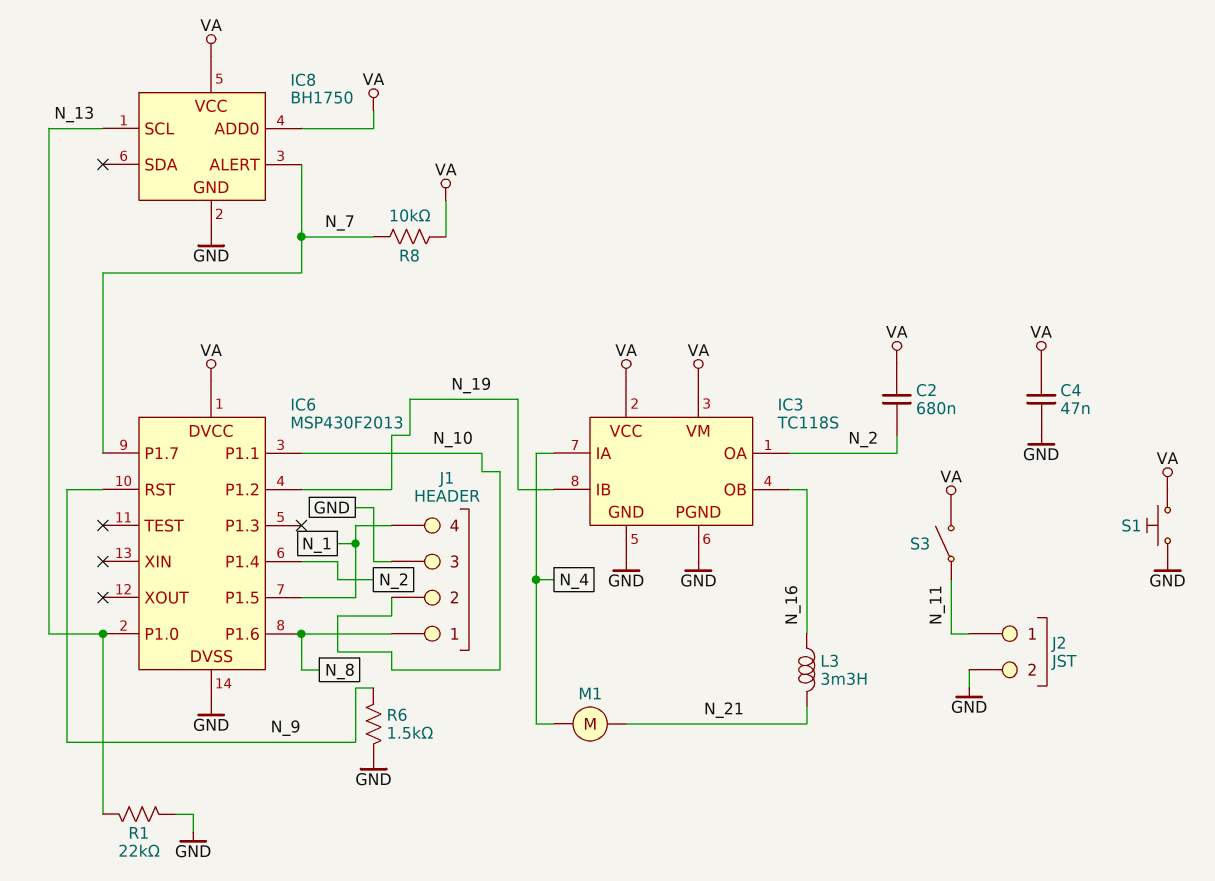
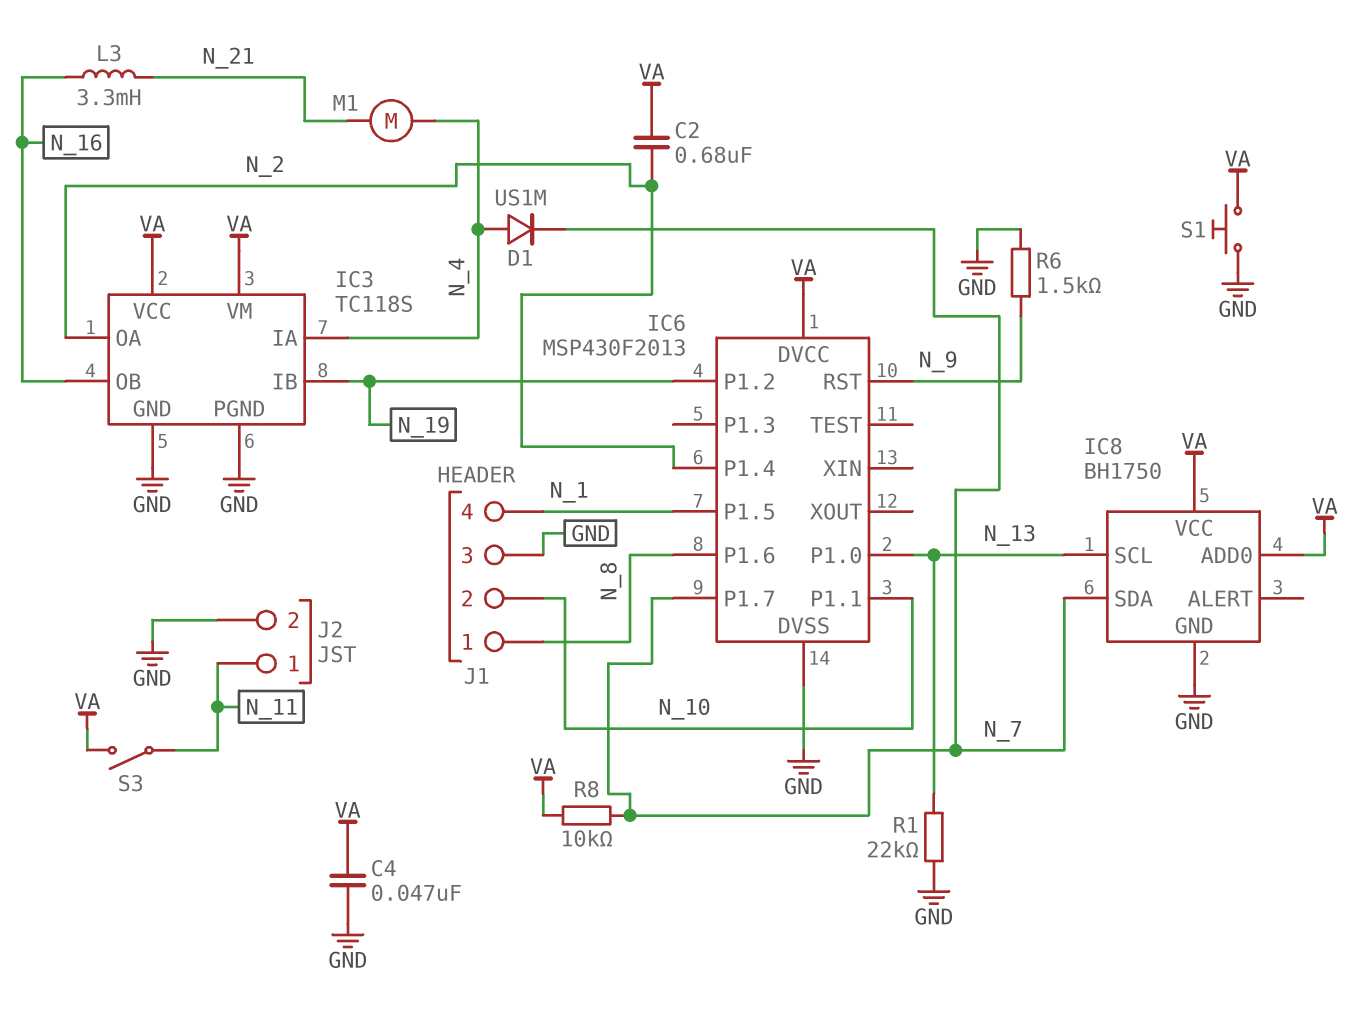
D1: none -> diode US1M (A N_4, K N_7)
IC8 pin ALERT: N_7 -> none
IC8 pin SDA: none -> N_7

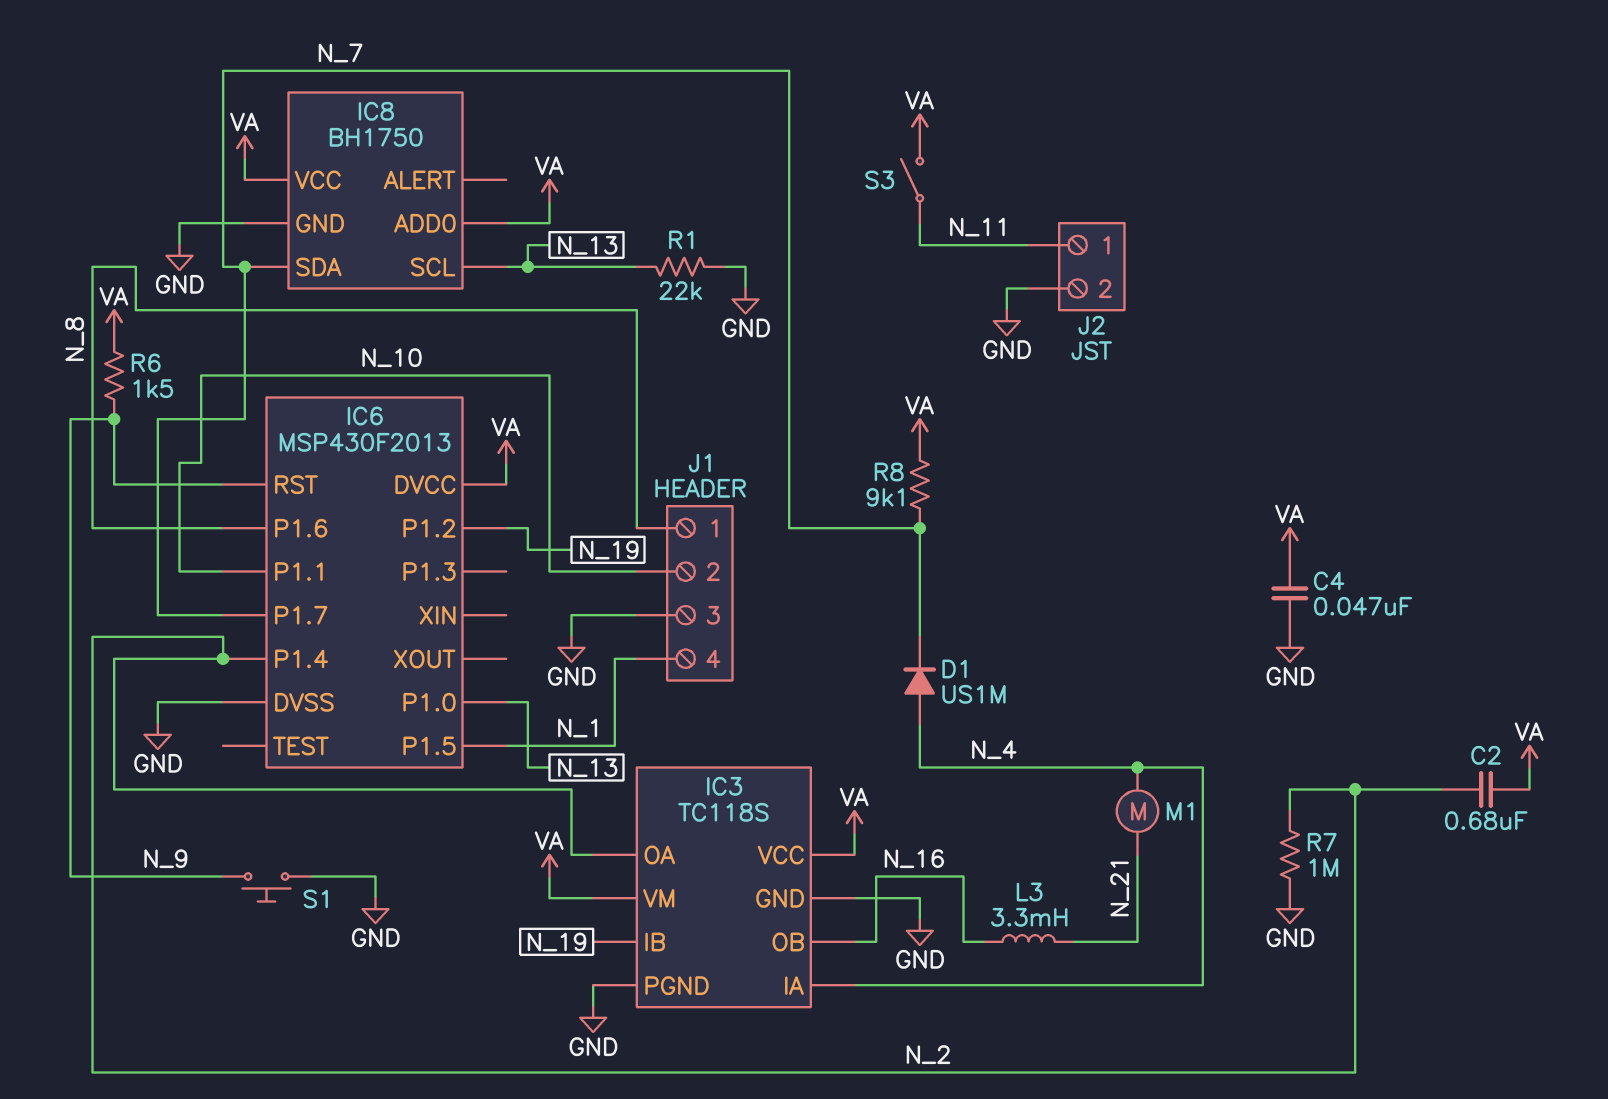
R6: 1.5k (GND, N_9) -> 1.5k (N_9, VA)
R7: none -> 1M (GND, N_2)
R8: 10k (N_7, VA) -> 9.1k (N_7, VA)
S1: button (GND, VA) -> button (GND, N_9)

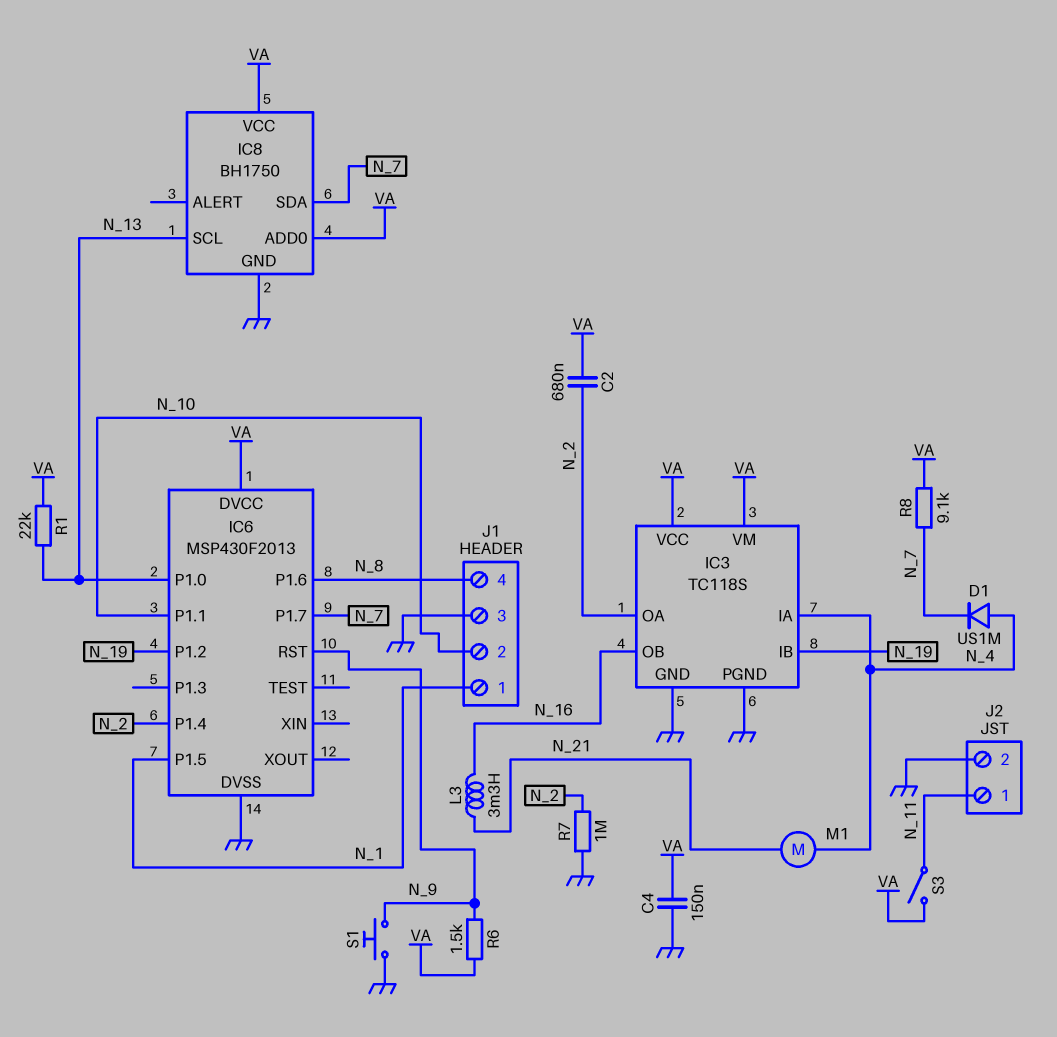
C4: 47nF (GND, VA) -> 150nF (GND, VA)
J1 pin 1: N_8 -> N_1
J1 pin 4: N_1 -> N_8
R1: 22k (GND, N_13) -> 22k (N_13, VA)

